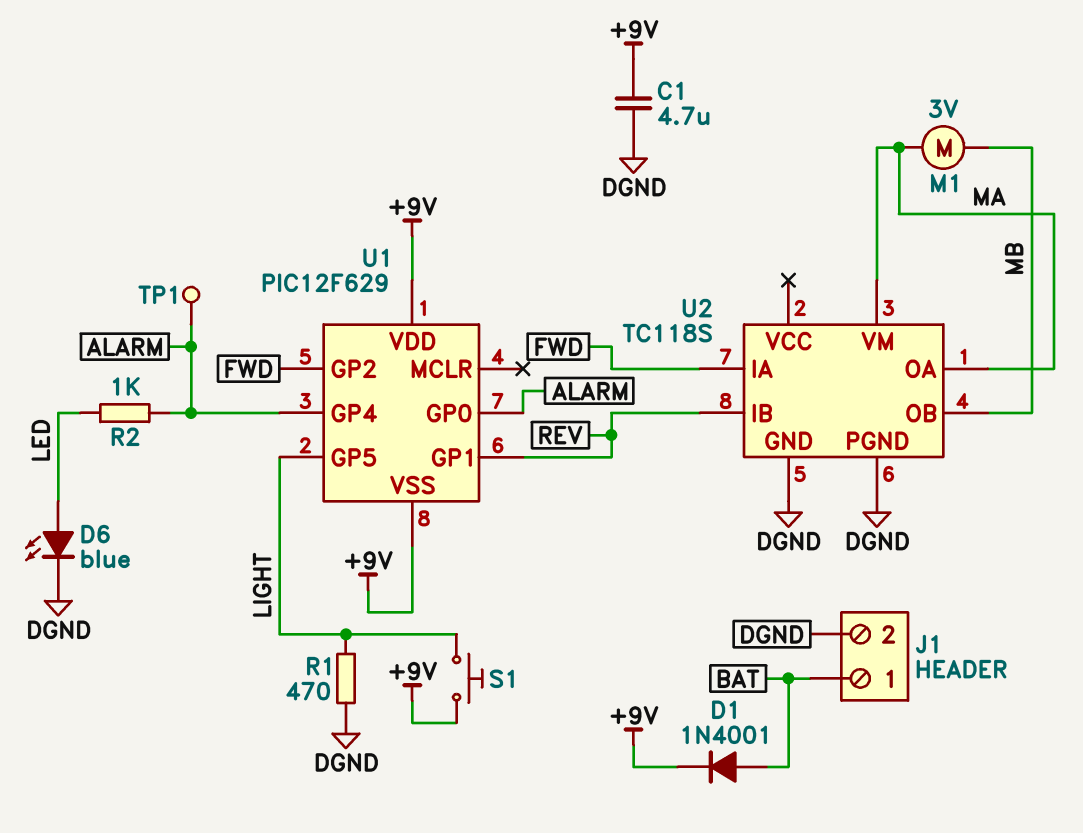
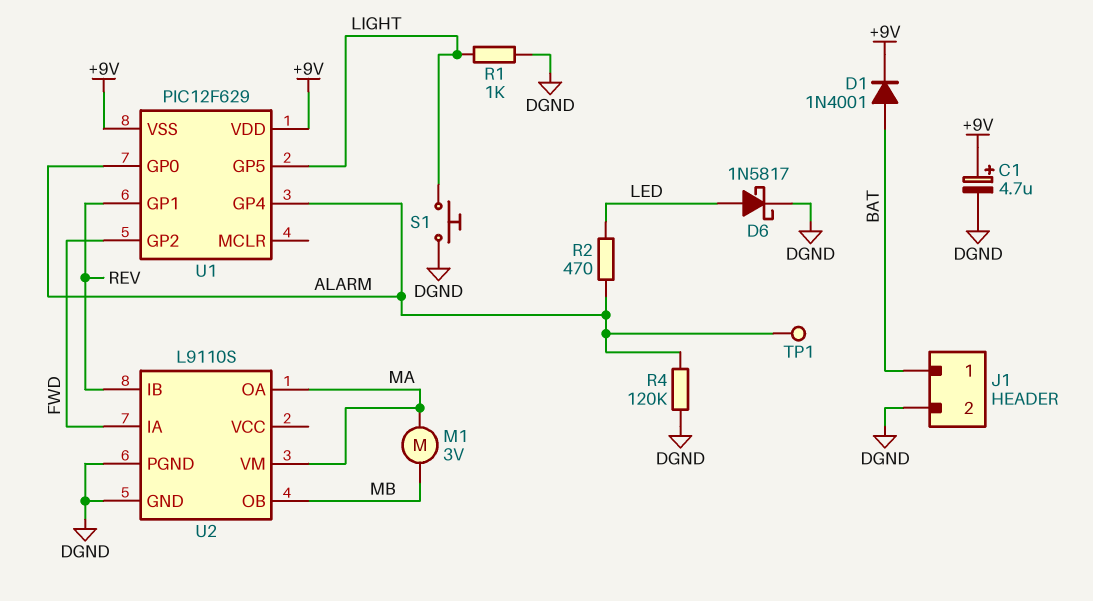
C1: 4.7uF (+9V, DGND) -> 4.7uF (plus +9V, minus DGND)
D6: LED blue (A LED, K DGND) -> schottky 1N5817 (A LED, K DGND)
R1: 470 (DGND, LIGHT) -> 1k (DGND, LIGHT)
R2: 1k (ALARM, LED) -> 470 (ALARM, LED)
R4: none -> 120k (ALARM, DGND)
S1: button (+9V, LIGHT) -> button (DGND, LIGHT)
U2: TC118S -> L9110S

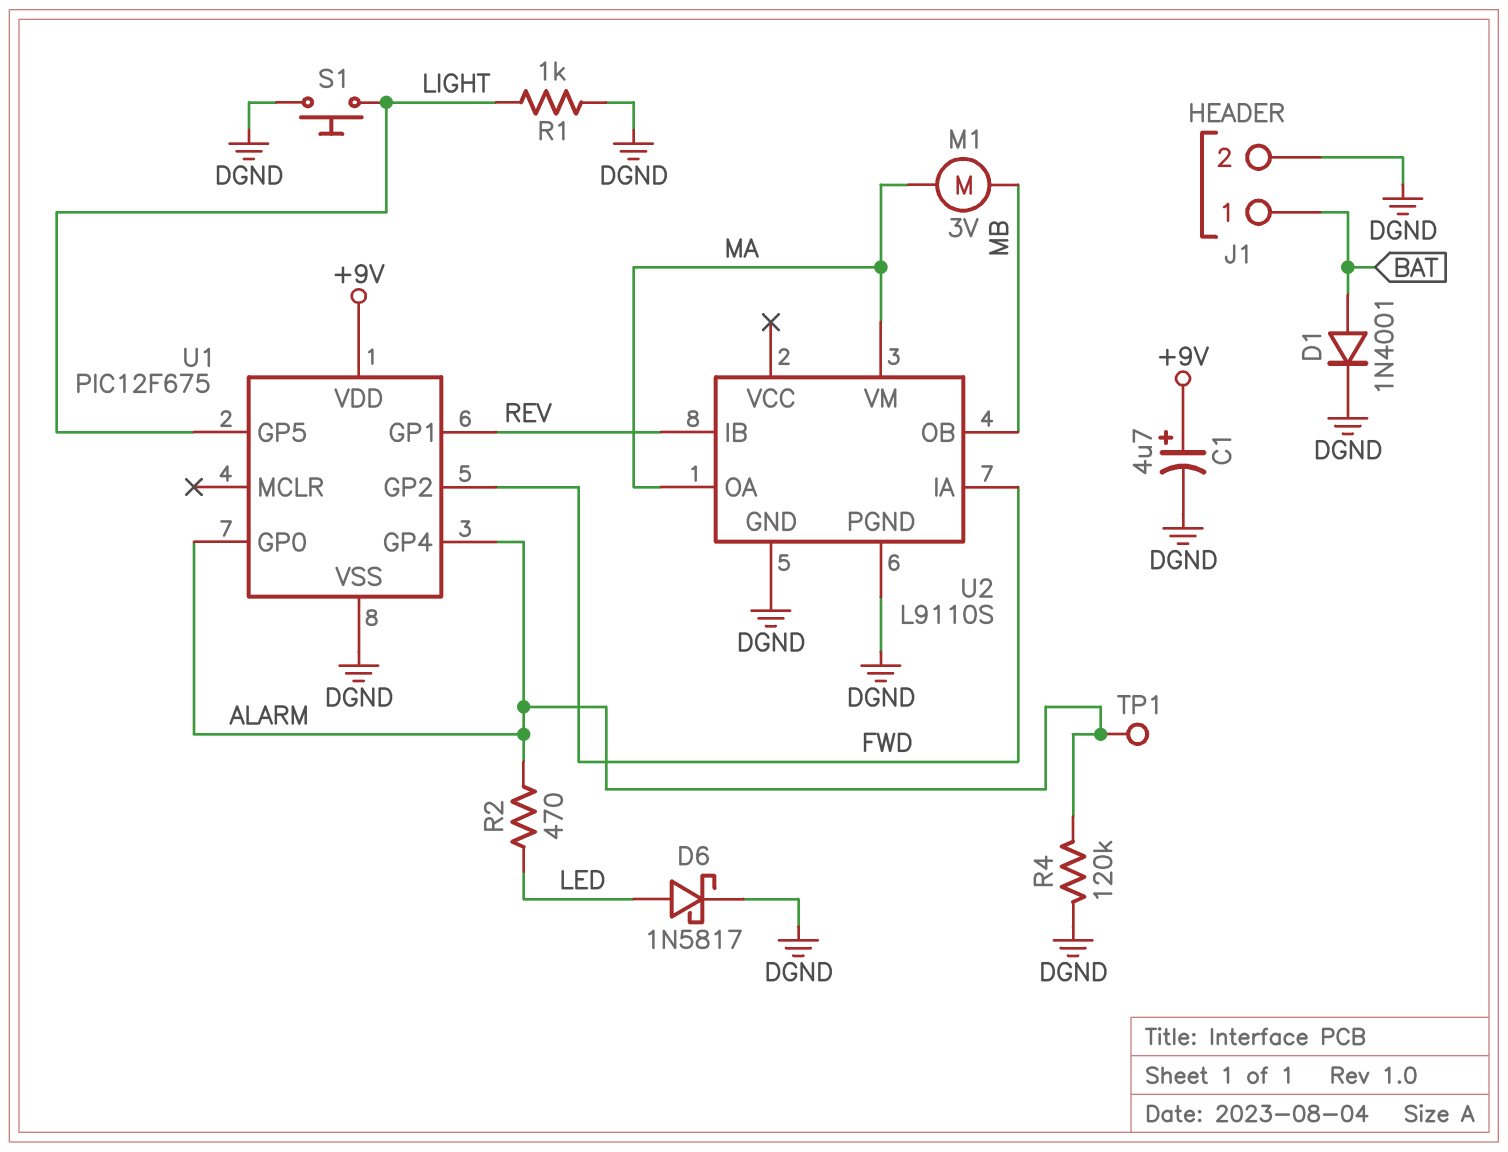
D1: diode 1N4001 (A BAT, K +9V) -> diode 1N4001 (A BAT, K DGND)
U1: PIC12F629 -> PIC12F675
U1 pin VSS: +9V -> DGND

